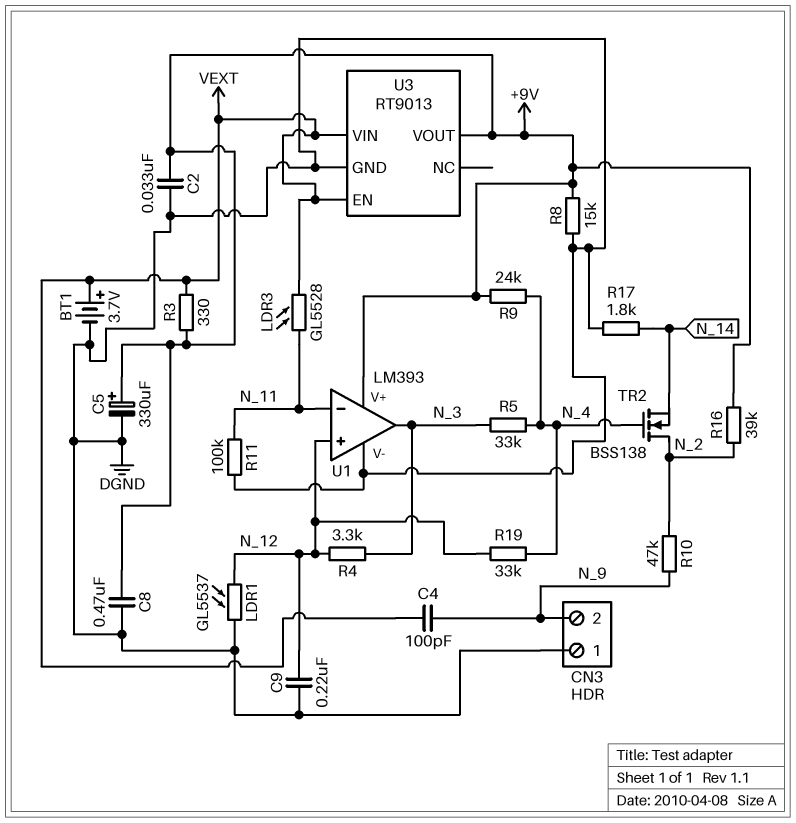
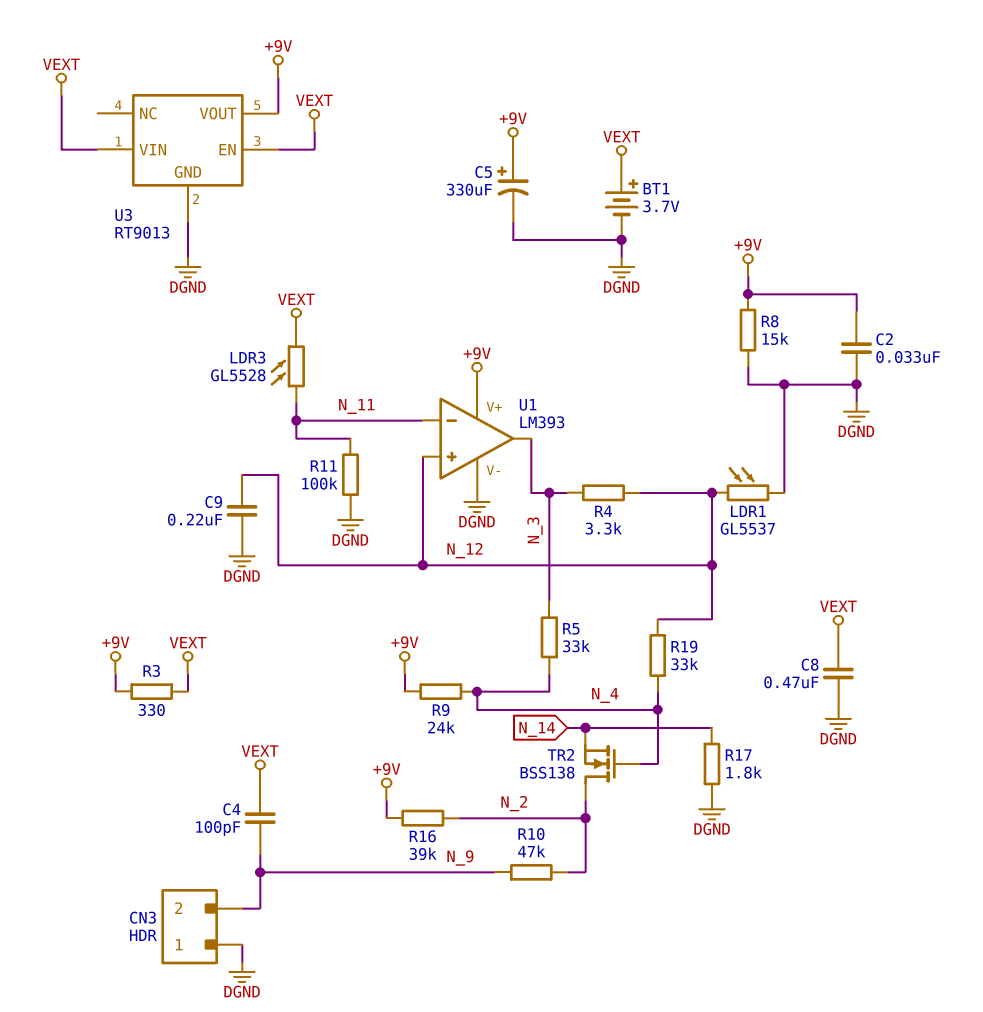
C8: 470nF (+9V, DGND) -> 470nF (DGND, VEXT)

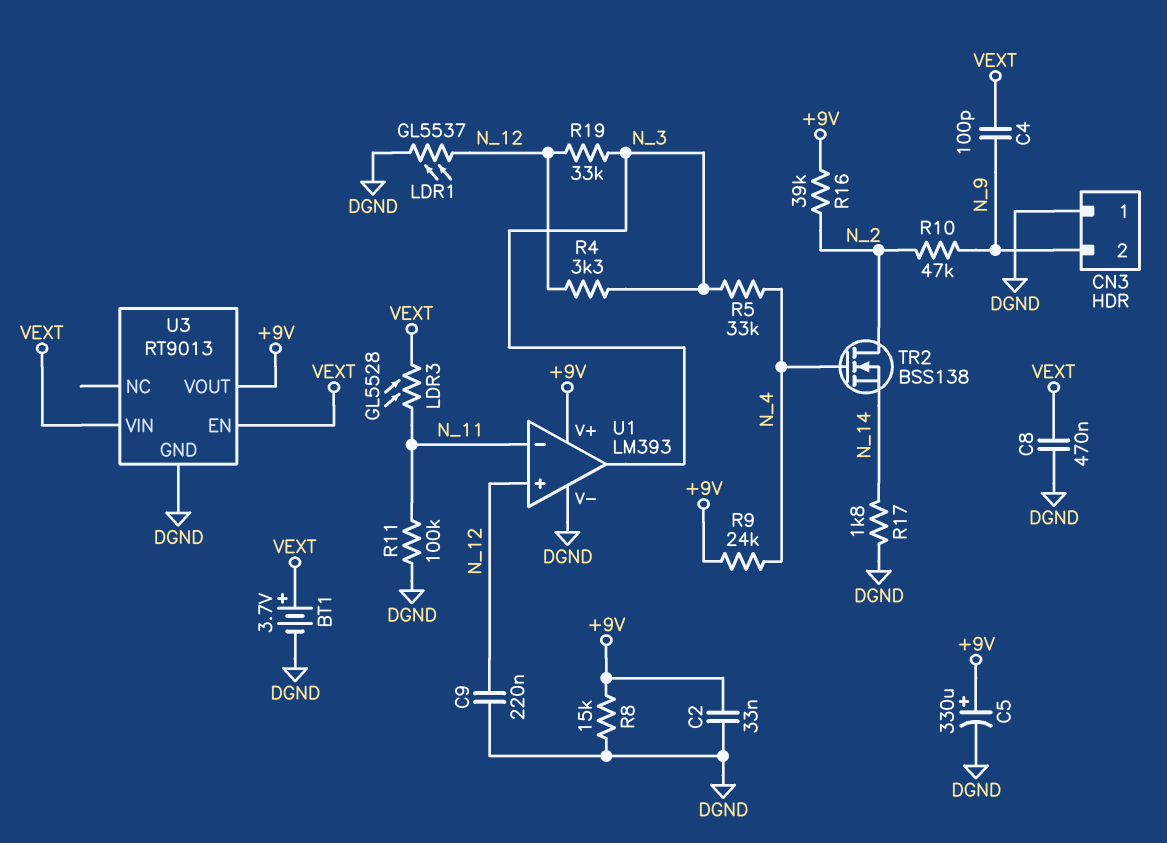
R3: 330 (+9V, VEXT) -> none
R19: 33k (N_4, N_12) -> 33k (N_3, N_12)

